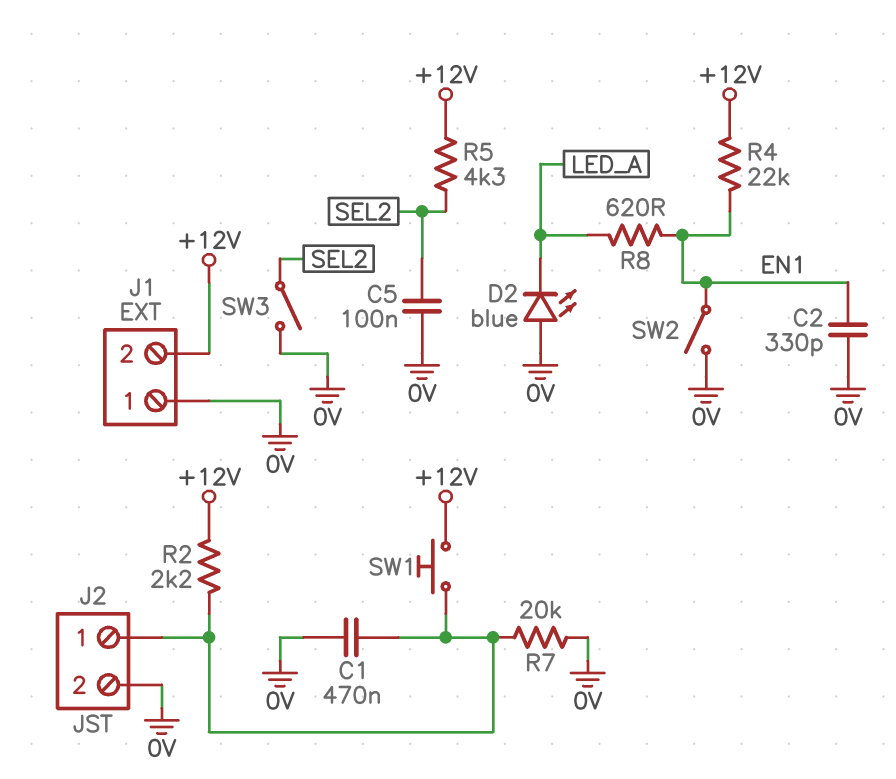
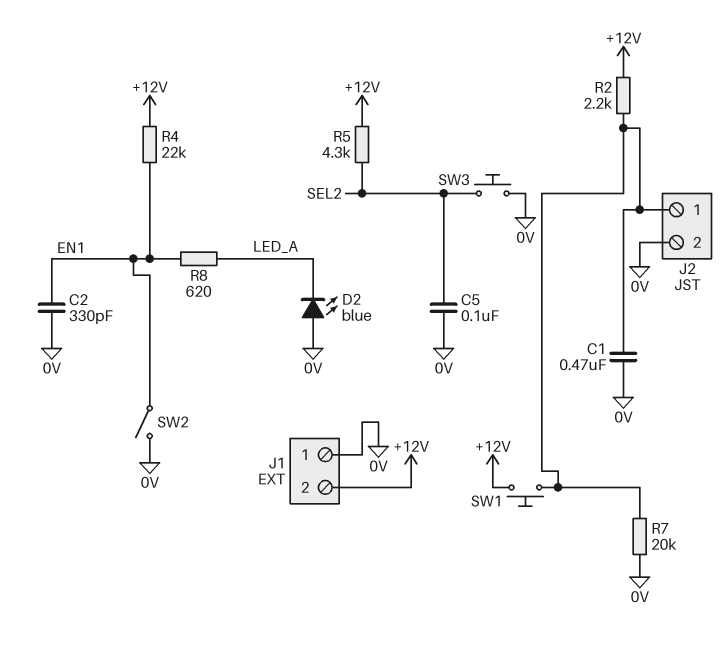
SW3: switch (0V, SEL2) -> button (0V, SEL2)

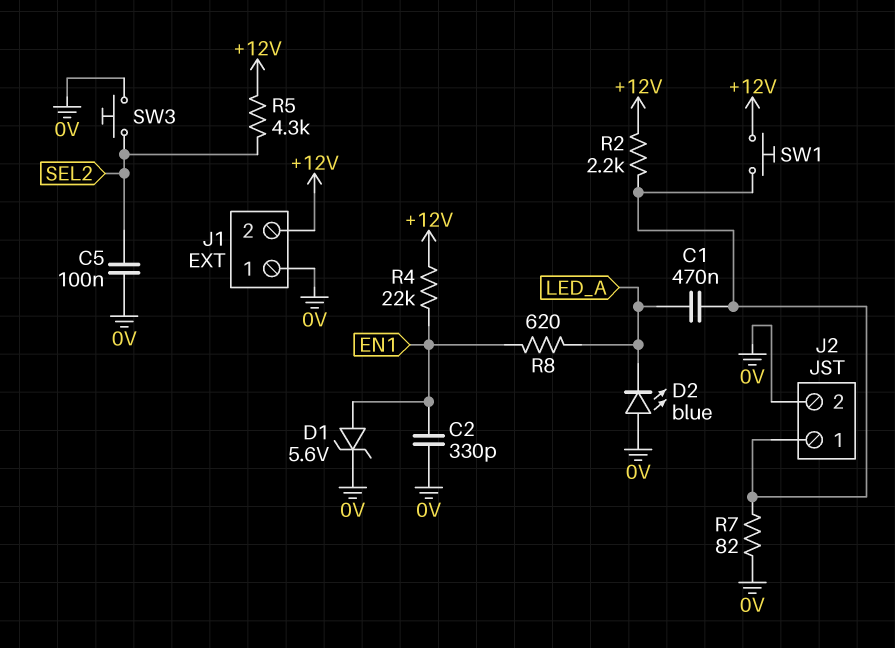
C1: 470nF (0V, J2/1) -> 470nF (J2/1, LED_A)
D1: none -> zener 5.6V (A EN1, K 0V)
R7: 20k (0V, J2/1) -> 82 (0V, J2/1)
SW2: switch (0V, EN1) -> none

